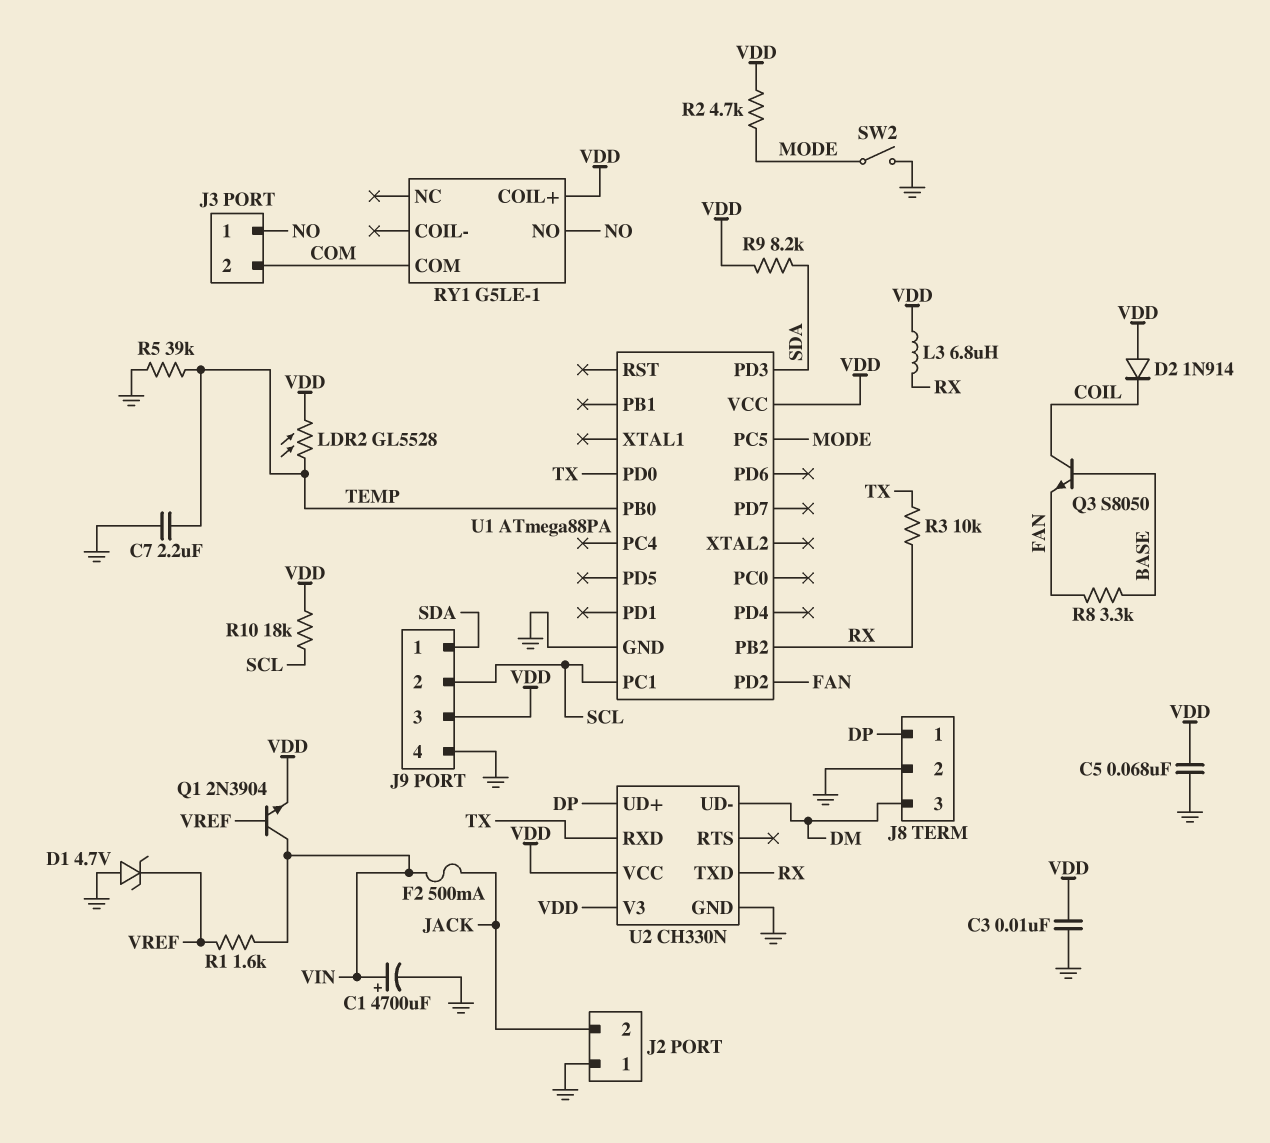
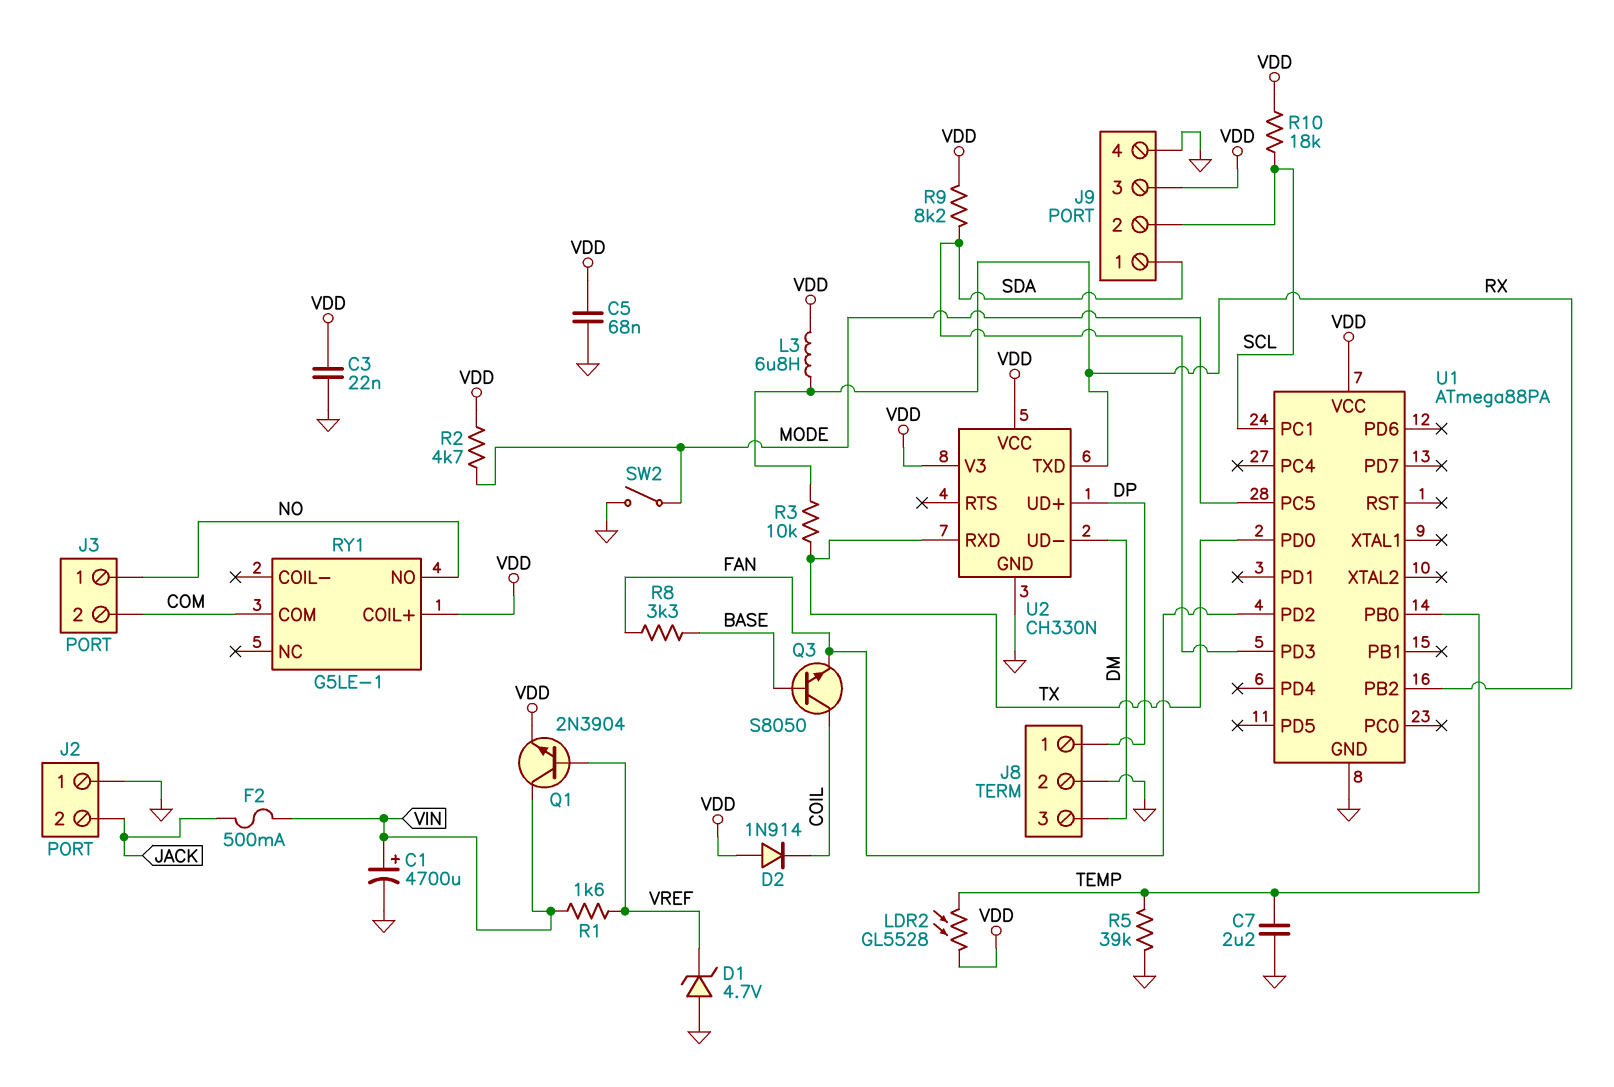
C3: 10nF (GND, VDD) -> 22nF (GND, VDD)

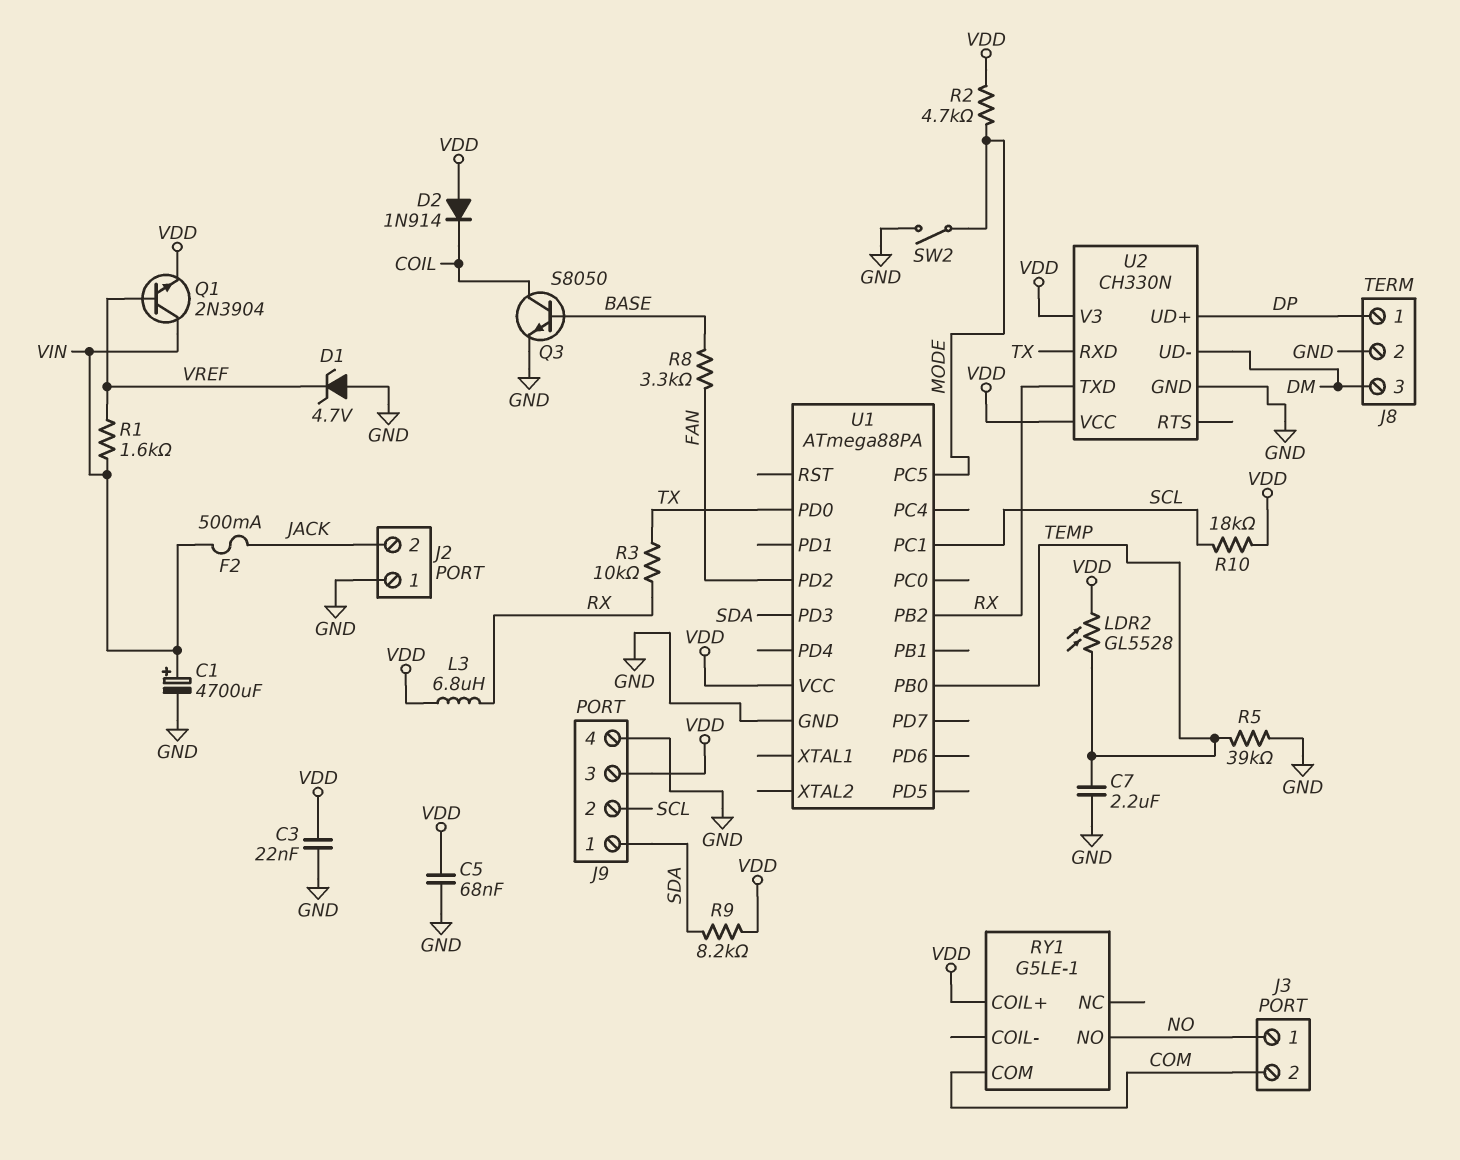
Q3: NPN S8050 (B BASE, C COIL, E FAN) -> NPN S8050 (B BASE, C COIL, E GND)

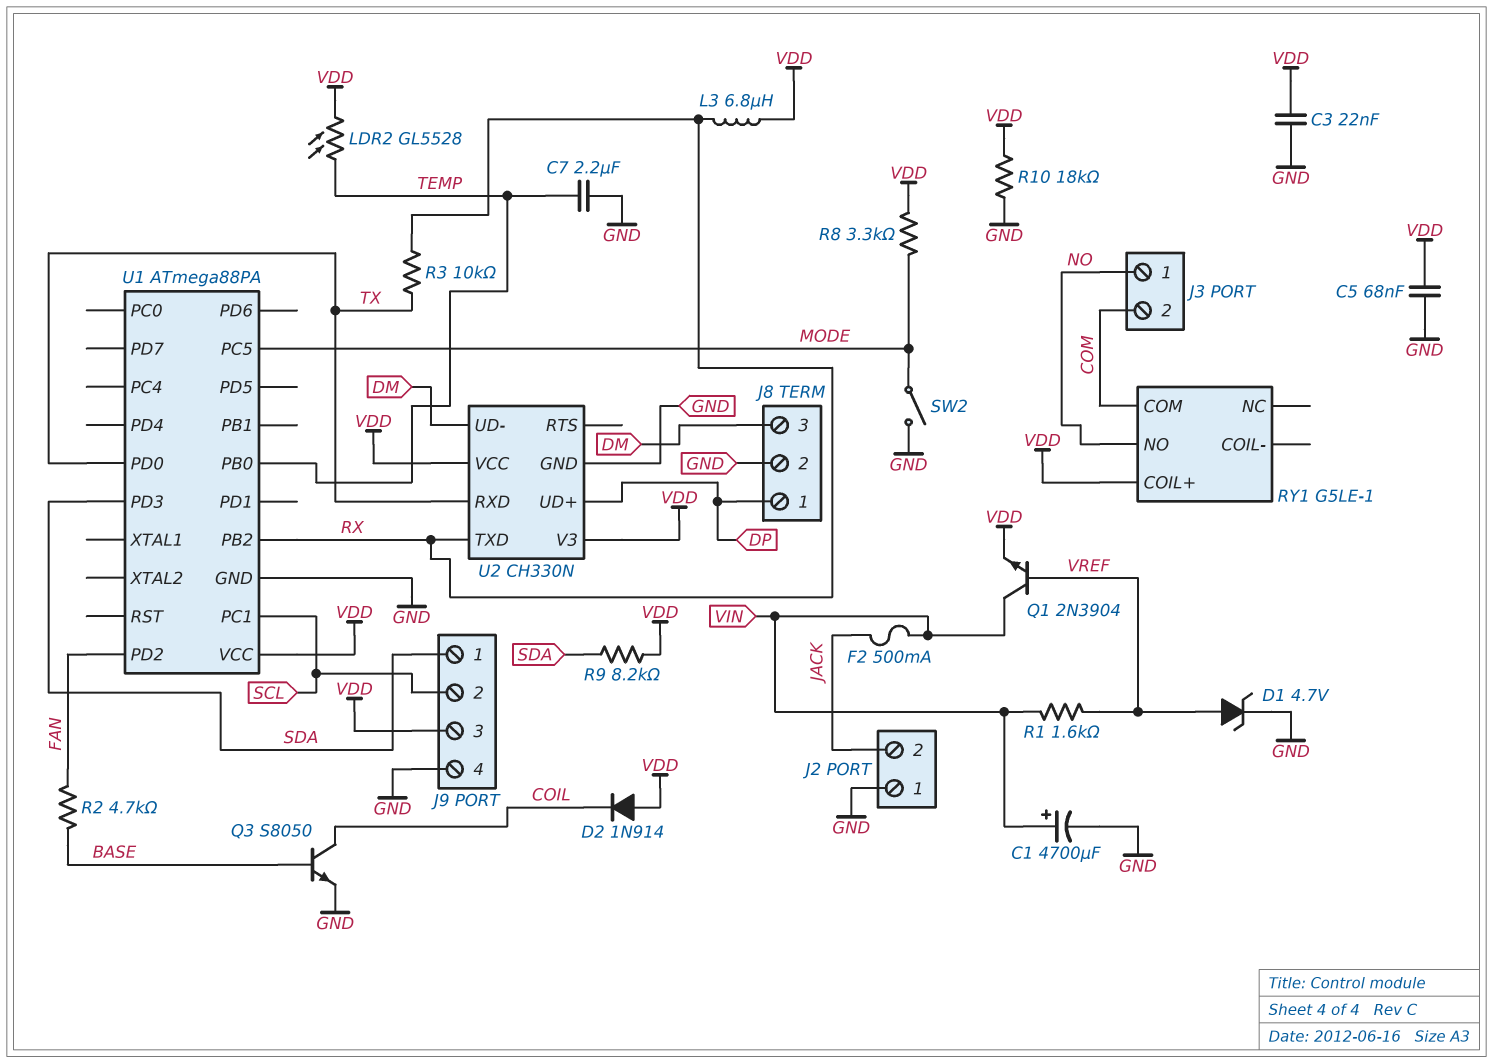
D1: zener 4.7V (A GND, K VREF) -> zener 4.7V (A VREF, K GND)
R2: 4.7k (MODE, VDD) -> 4.7k (BASE, FAN)
R5: 39k (GND, TEMP) -> none
R8: 3.3k (BASE, FAN) -> 3.3k (MODE, VDD)
R10: 18k (SCL, VDD) -> 18k (GND, VDD)

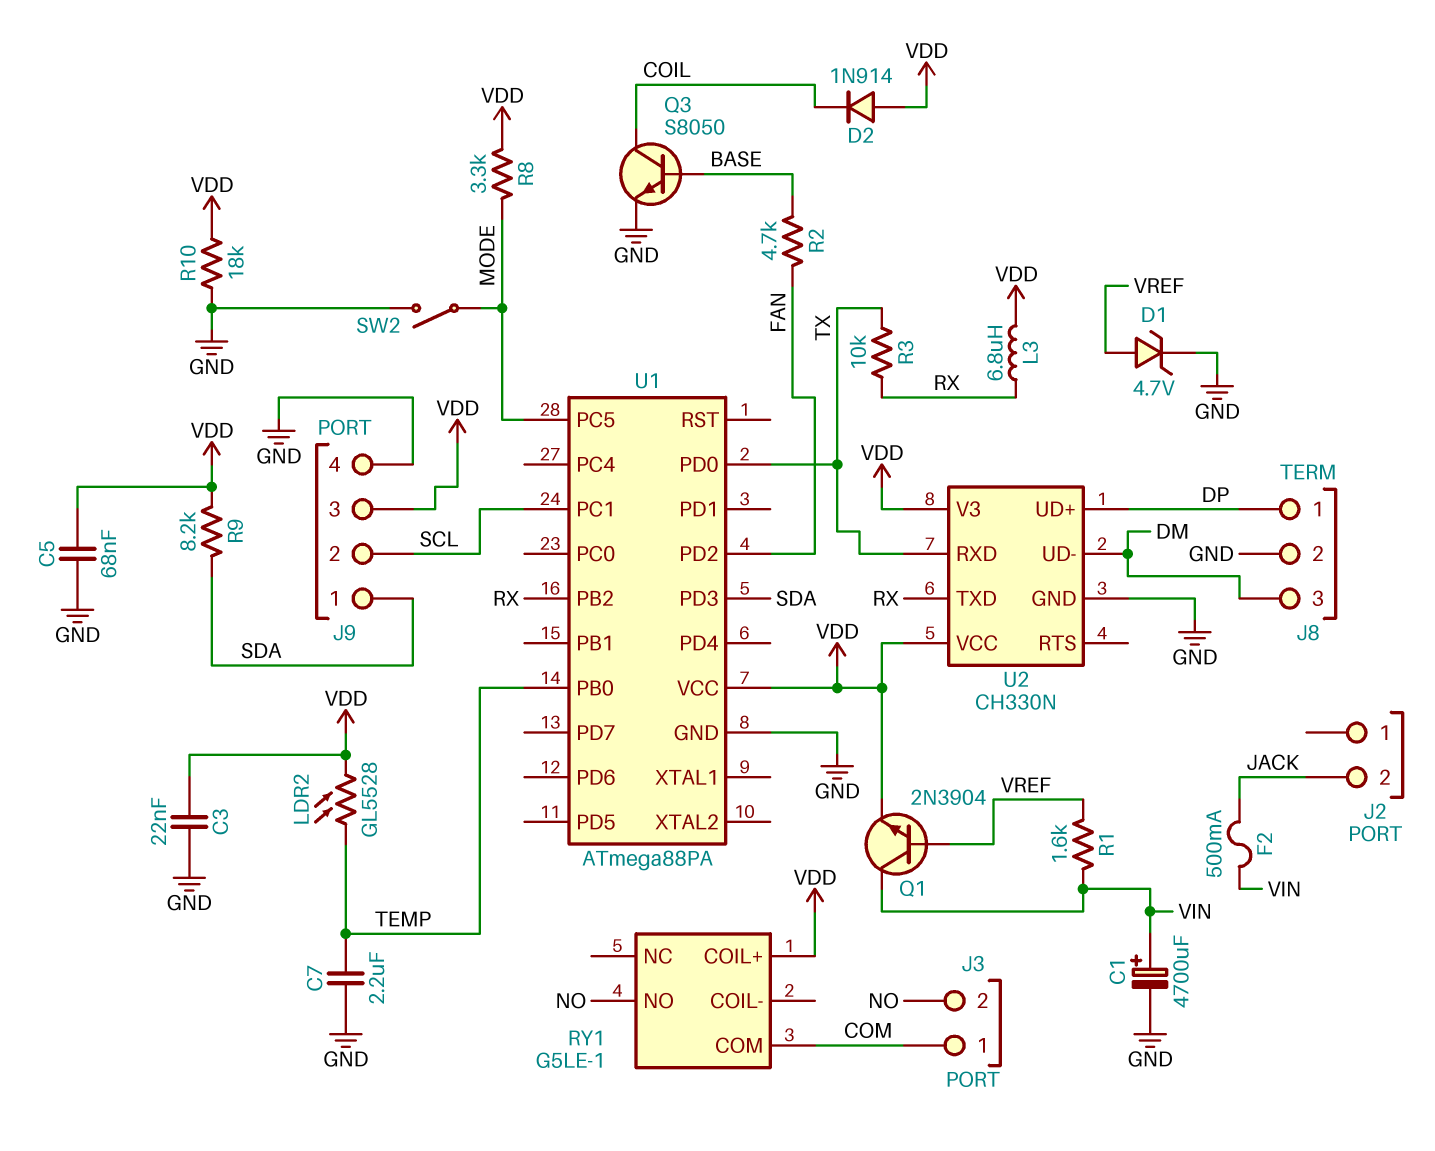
J2 pin 1: GND -> none
J3 pin 1: NO -> COM
J3 pin 2: COM -> NO

